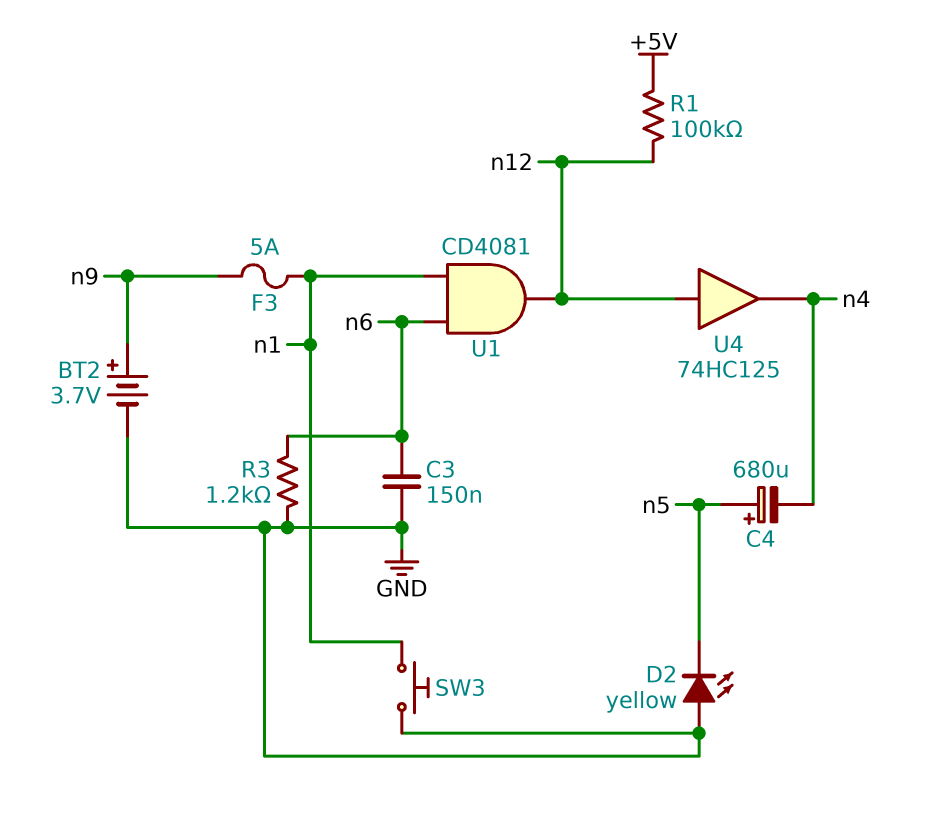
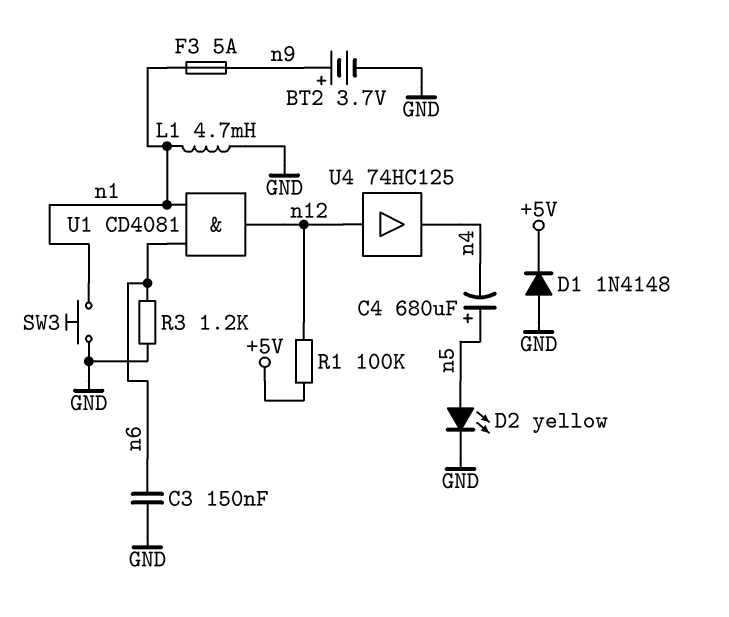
D1: none -> diode 1N4148 (A GND, K +5V)
D2: LED yellow (A GND, K n5) -> LED yellow (A n5, K GND)
L1: none -> 4.7mH (GND, n1)

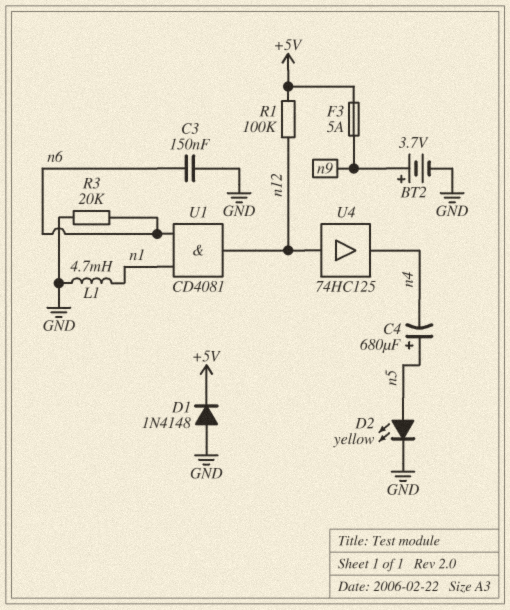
F3: 5A (n1, n9) -> 5A (+5V, n9)
R3: 1.2k (GND, n6) -> 20k (GND, n6)
SW3: button (GND, n1) -> none

